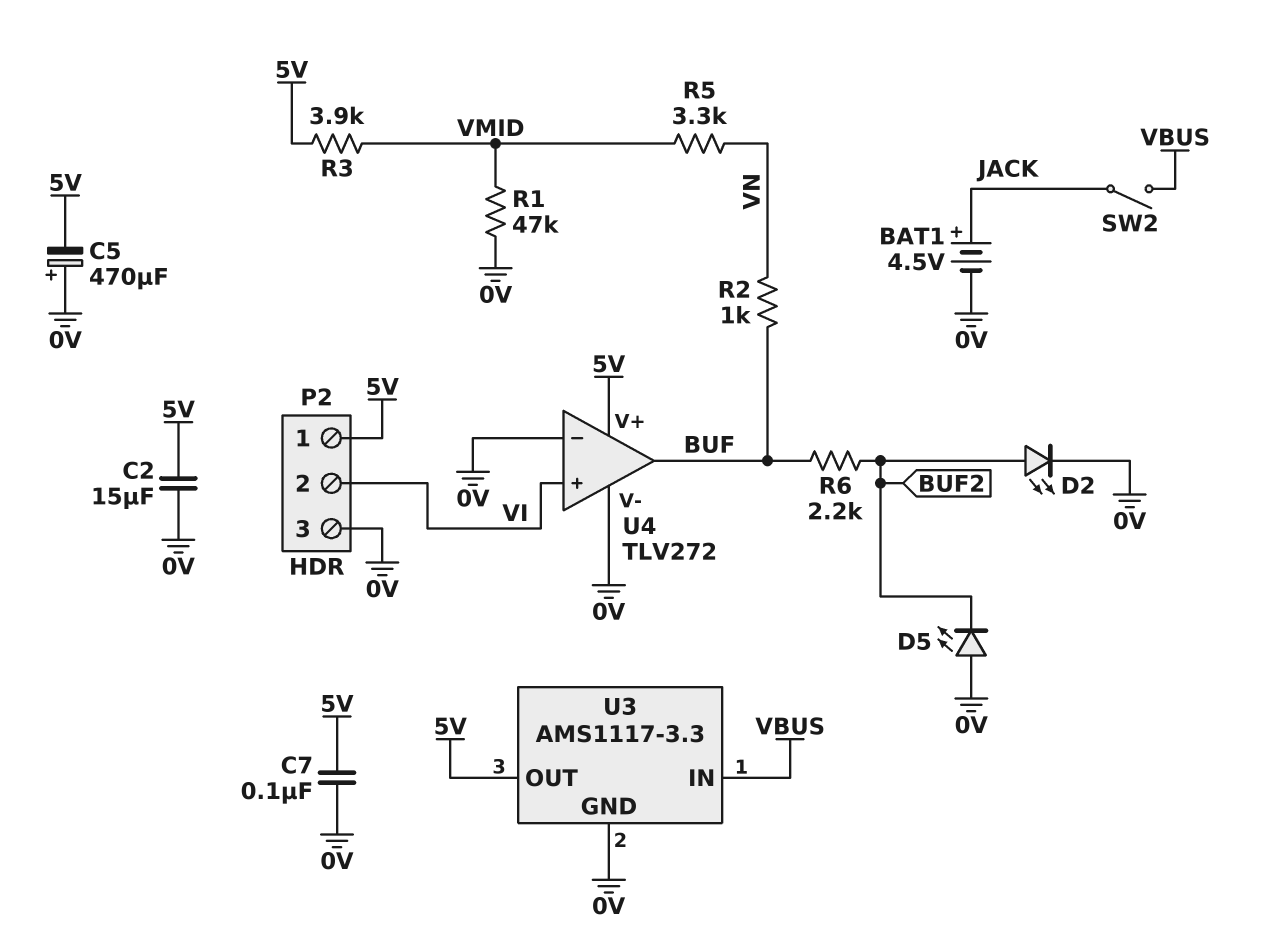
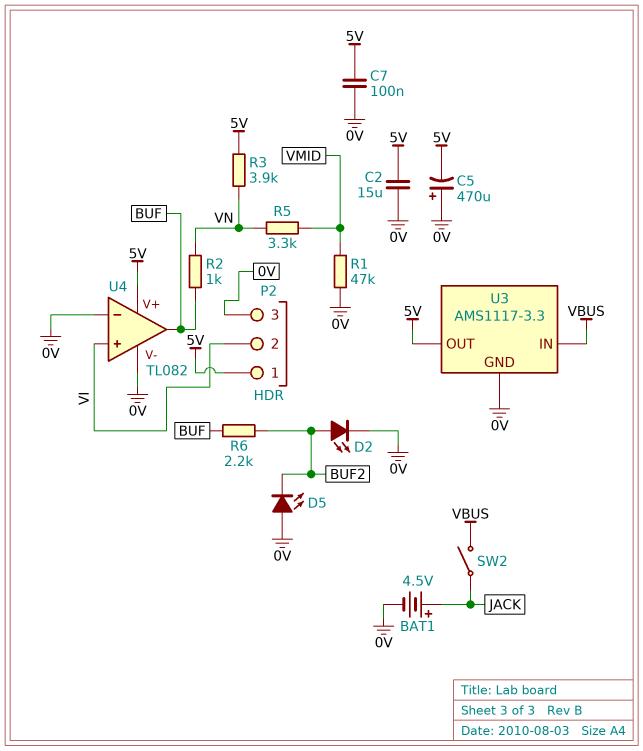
R3: 3.9k (5V, VMID) -> 3.9k (5V, VN)
U4: TLV272 -> TL082

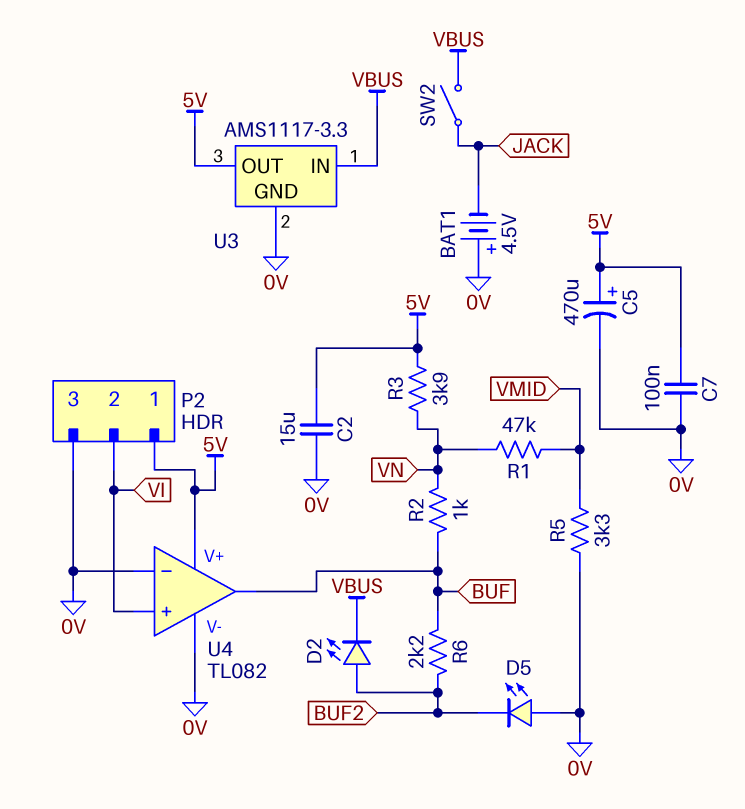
BAT1: 4.5V (plus JACK, minus 0V) -> 4.5V (plus 0V, minus JACK)
C5: 470uF (plus 0V, minus 5V) -> 470uF (plus 5V, minus 0V)
D2: LED (A BUF2, K 0V) -> LED (A BUF2, K VBUS)
R1: 47k (0V, VMID) -> 47k (VMID, VN)
R5: 3.3k (VMID, VN) -> 3.3k (0V, VMID)

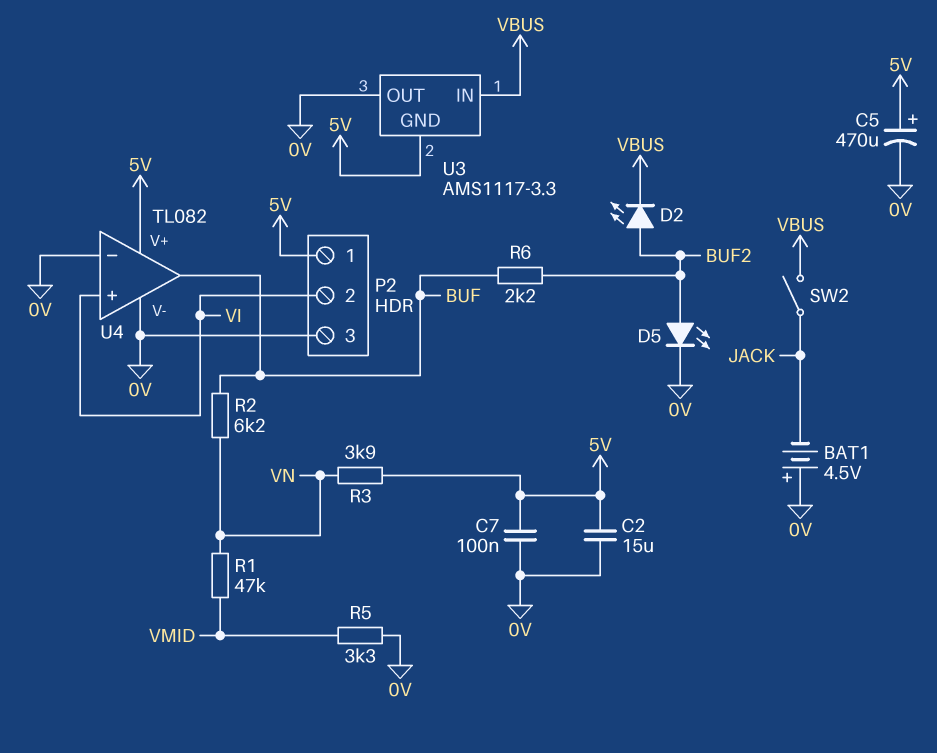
D5: LED (A 0V, K BUF2) -> LED (A BUF2, K 0V)
R2: 1k (BUF, VN) -> 6.2k (BUF, VN)
U3 pin GND: 0V -> 5V
U3 pin OUT: 5V -> 0V

